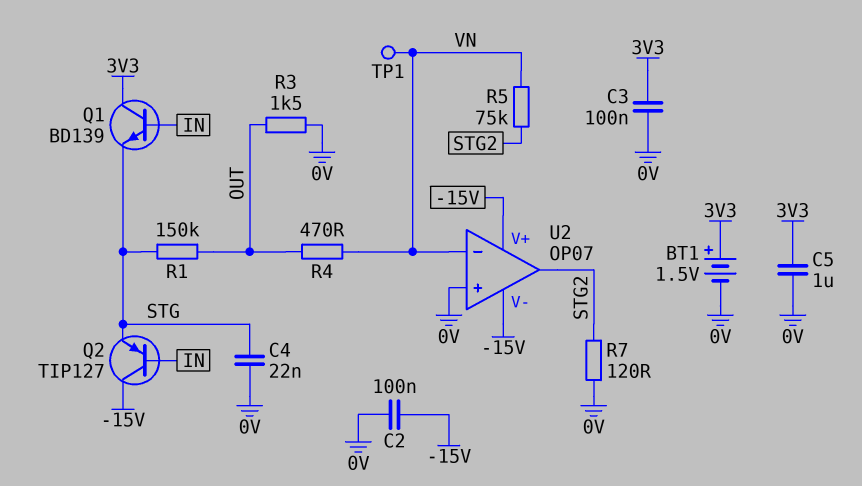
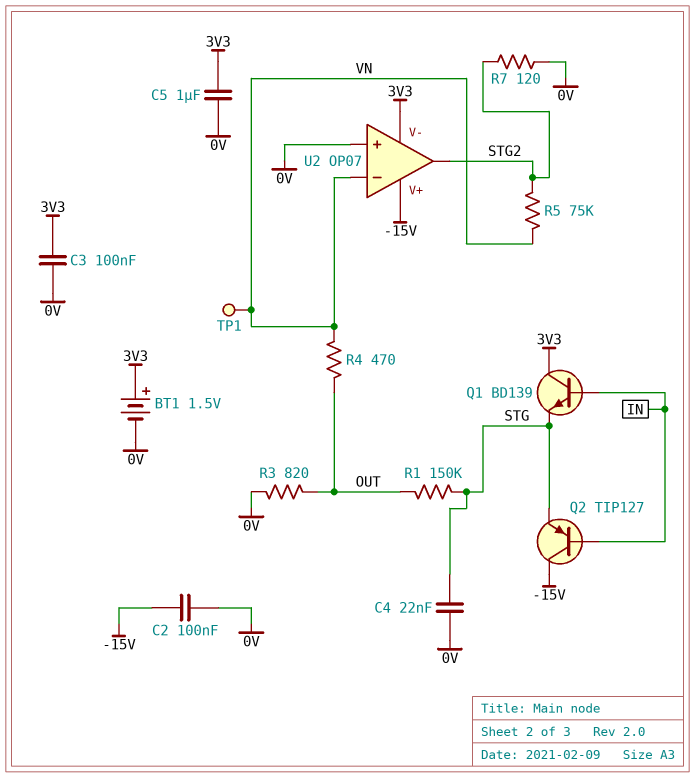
R3: 1.5k (0V, OUT) -> 820 (0V, OUT)
U2 pin V-: -15V -> 3V3

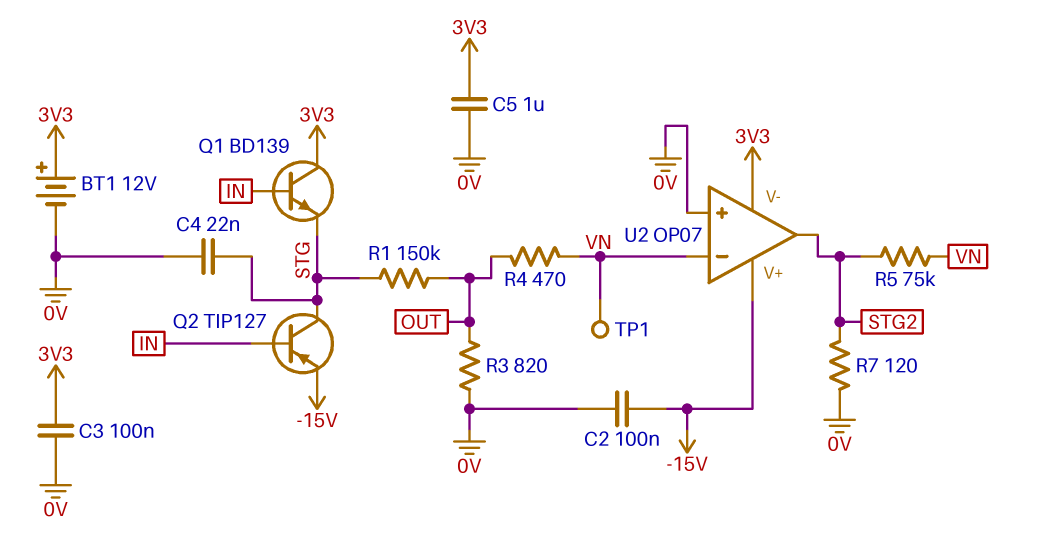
BT1: 1.5V (plus 3V3, minus 0V) -> 12V (plus 3V3, minus 0V)
Q2: PNP TIP127 (B IN, C -15V, E STG) -> PNP TIP127 (B IN, C STG, E -15V)

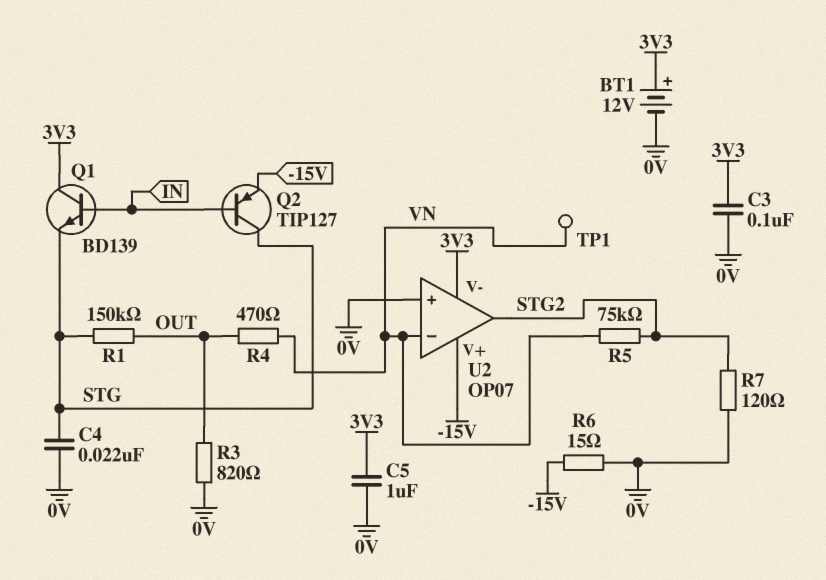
C2: 100nF (-15V, 0V) -> none
R6: none -> 15 (-15V, 0V)

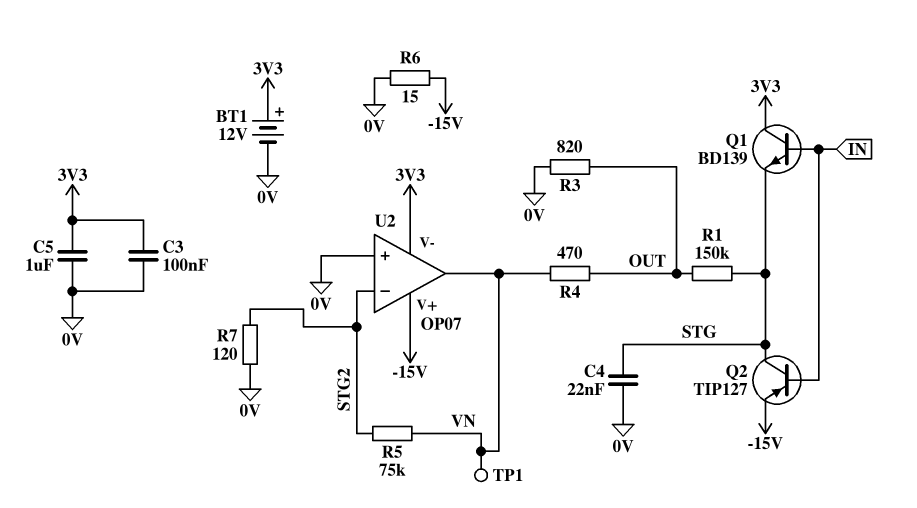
U2 pin in-: VN -> STG2
U2 pin out: STG2 -> VN

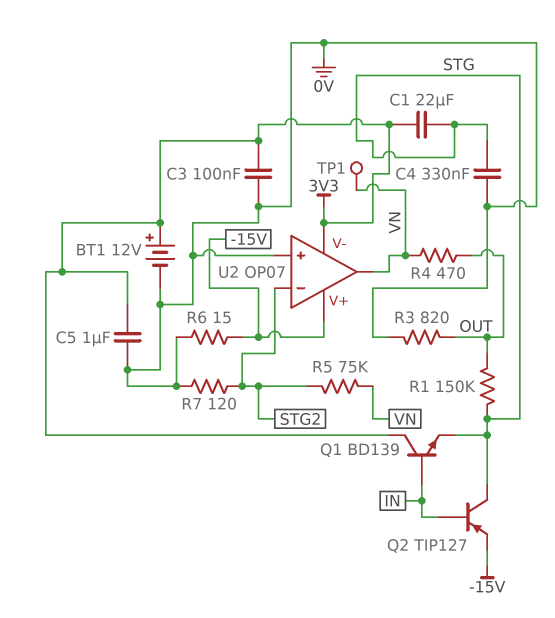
C1: none -> 22uF (3V3, STG)
C4: 22nF (0V, STG) -> 330nF (0V, STG)

